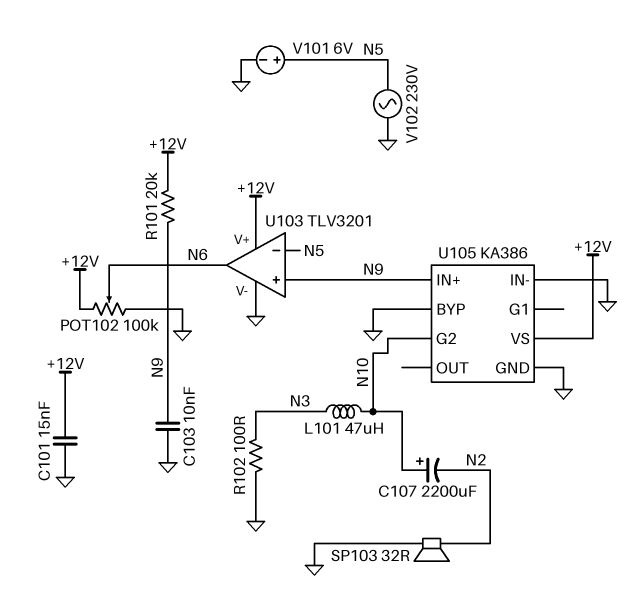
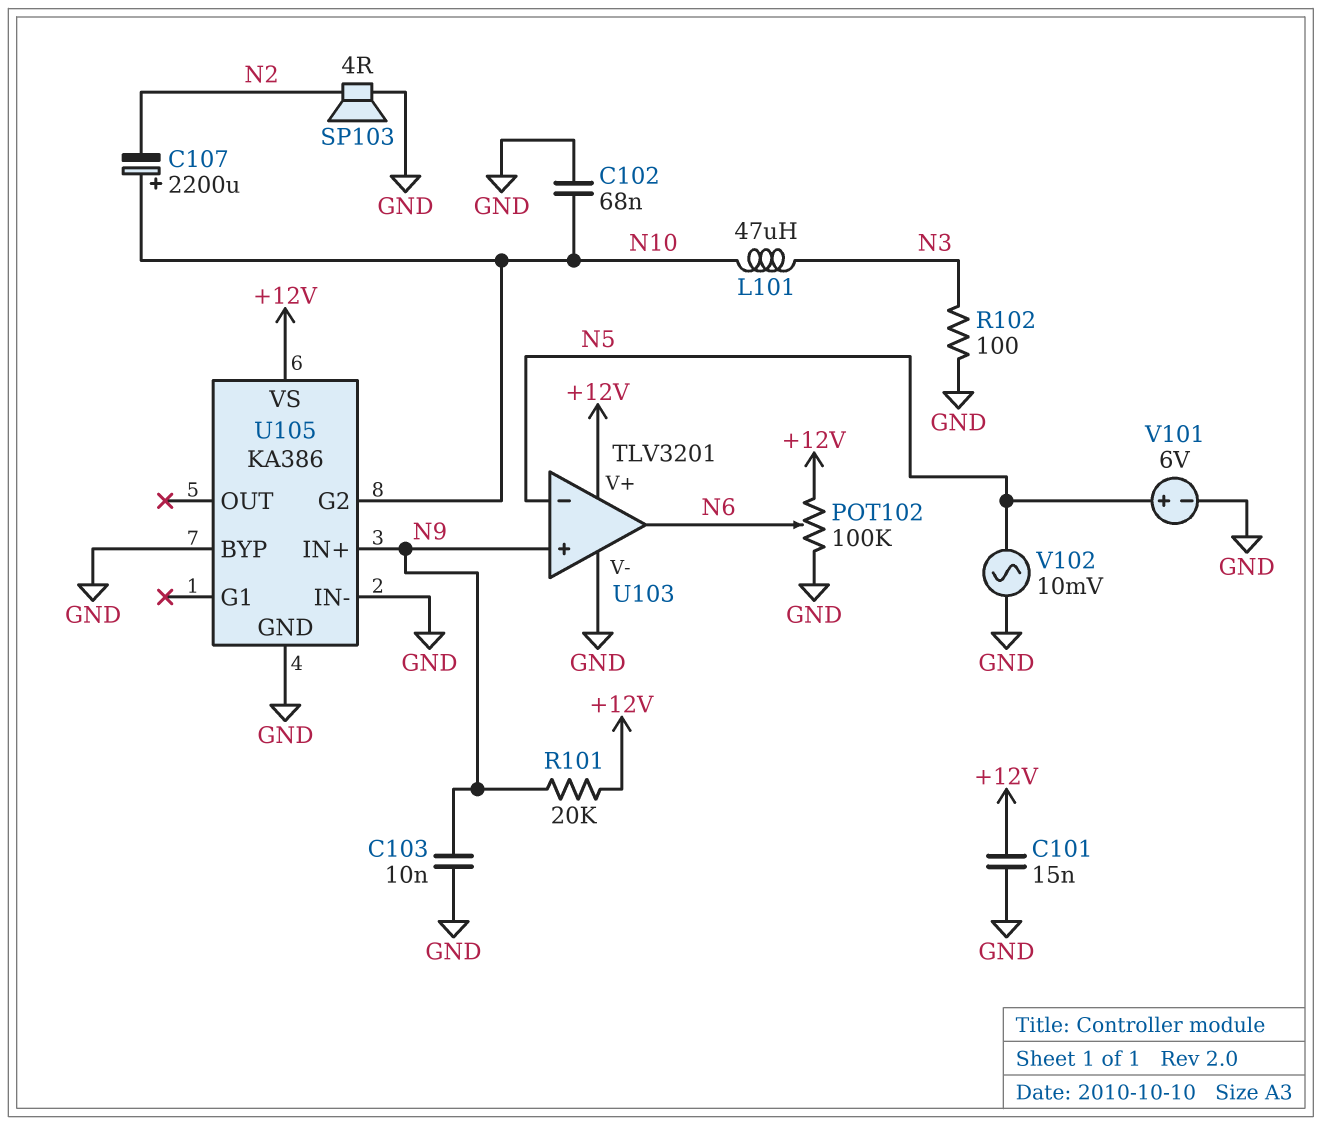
C102: none -> 68nF (GND, N10)
SP103: speaker 32R (GND, N2) -> speaker 4R (GND, N2)
V102: AC 230V (GND, N5) -> AC 10mV (GND, N5)

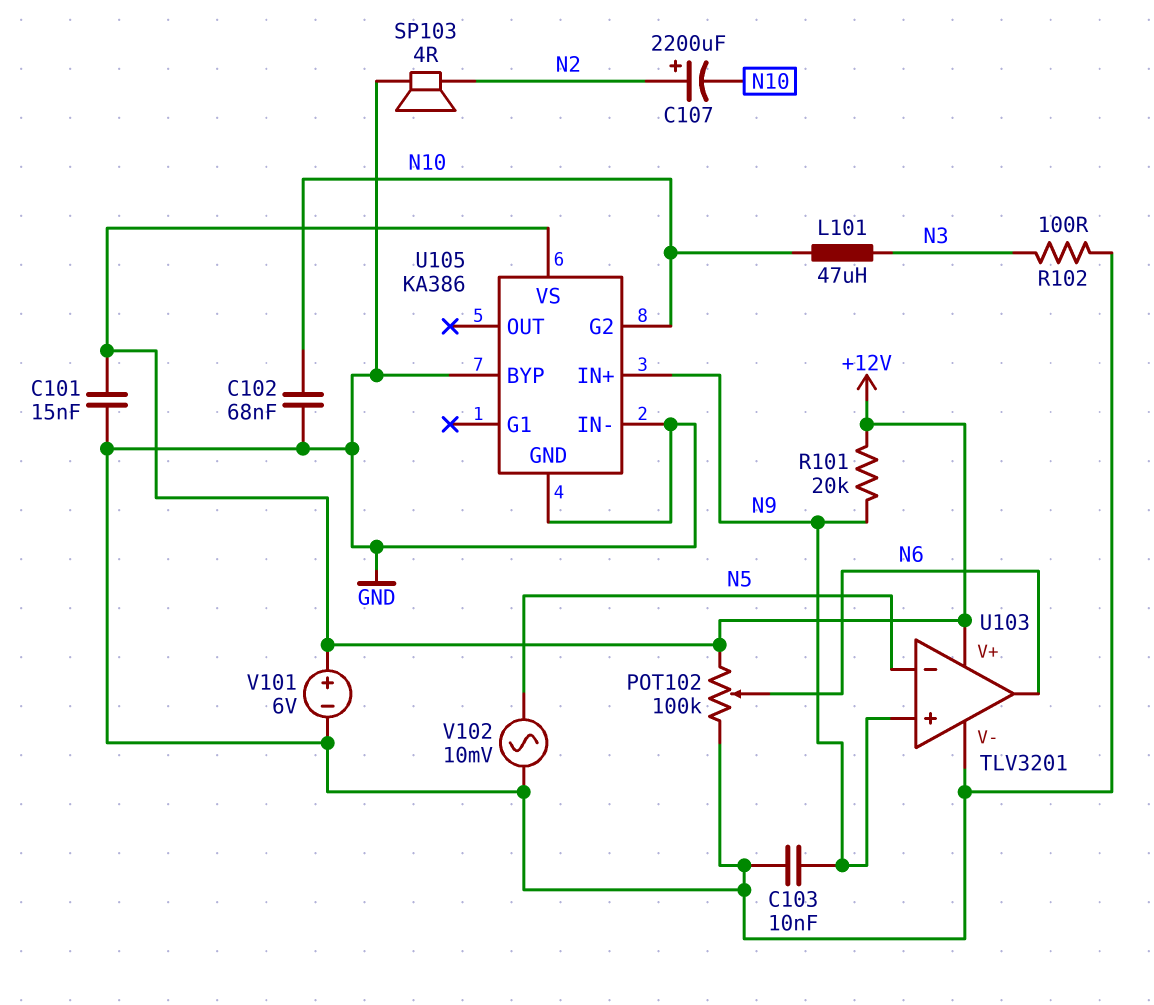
C107: 2200uF (plus N10, minus N2) -> 2200uF (plus N2, minus N10)
V101: 6V (plus N5, minus GND) -> 6V (plus +12V, minus GND)

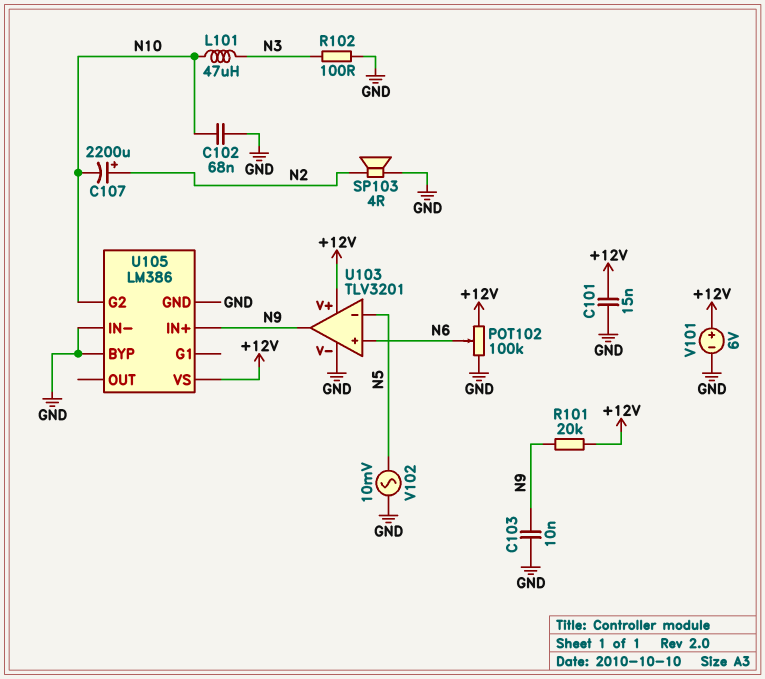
U103 pin in+: N9 -> N6
U103 pin out: N6 -> N9
U105: KA386 -> LM386

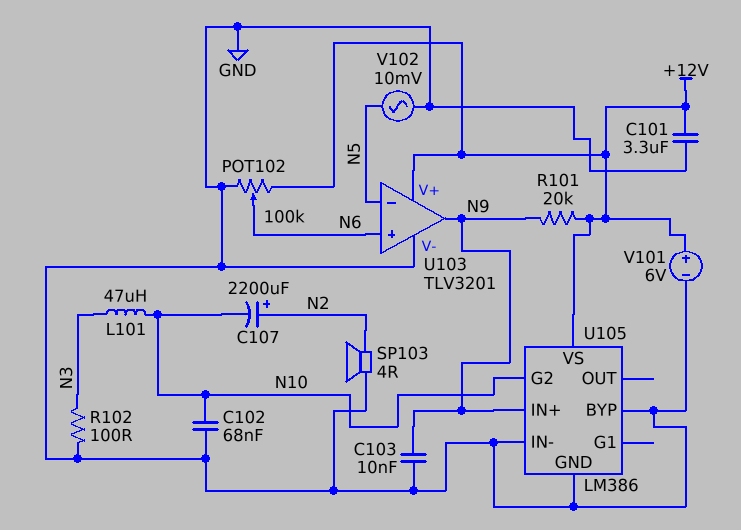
C101: 15nF (+12V, GND) -> 3.3uF (+12V, GND)

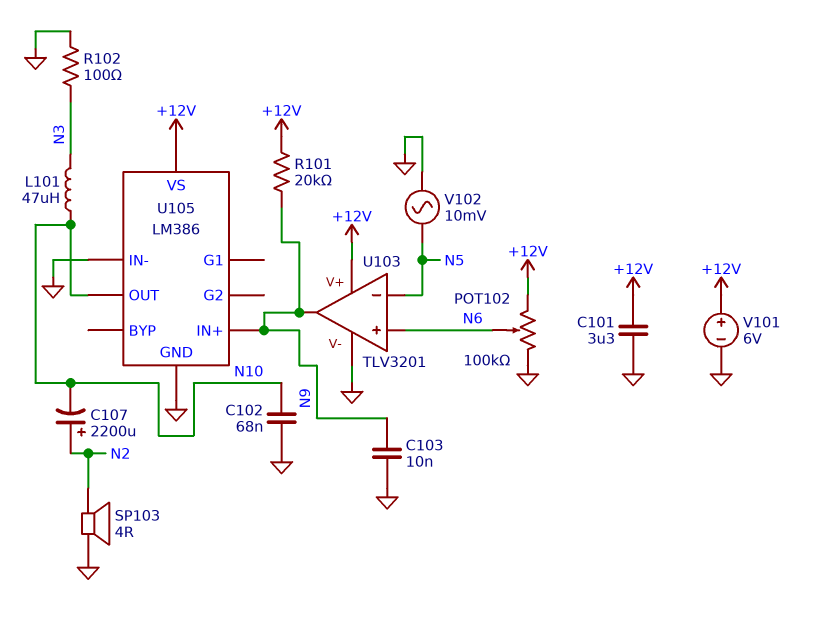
U105 pin BYP: GND -> none
U105 pin G2: N10 -> none
U105 pin OUT: none -> N10

